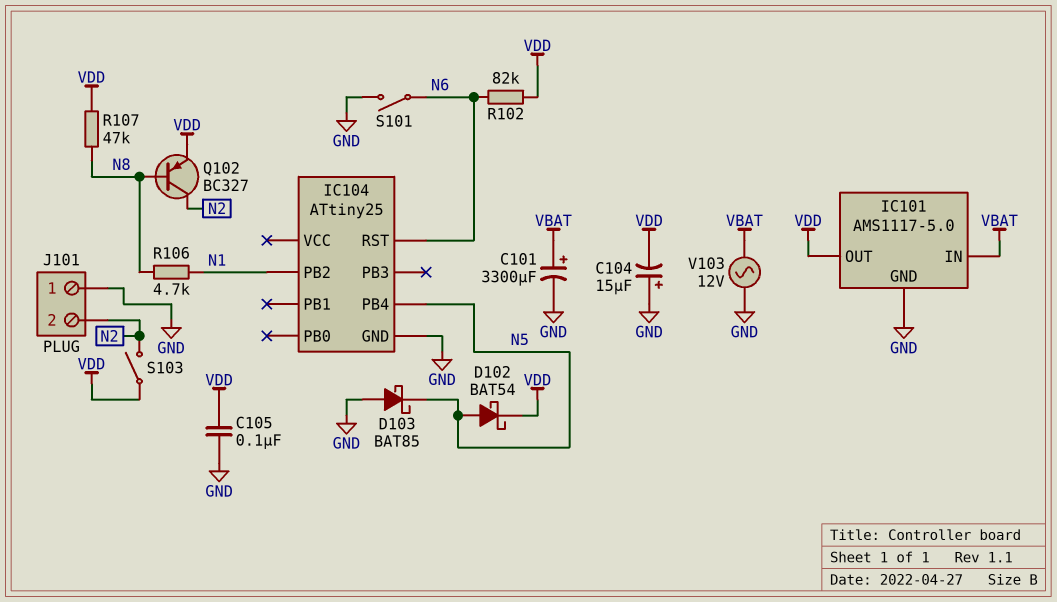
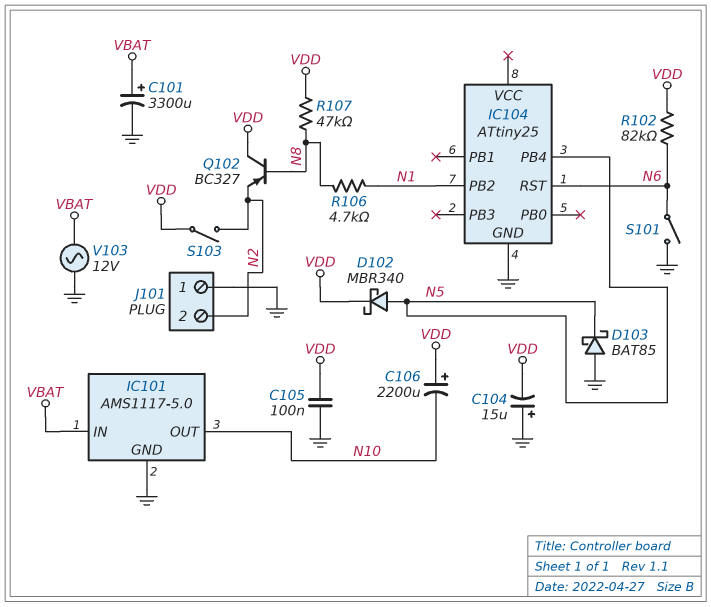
C106: none -> 2200uF (plus VDD, minus N10)
D102: schottky BAT54 (A N5, K VDD) -> schottky MBR340 (A N5, K VDD)
IC101 pin OUT: VDD -> N10
Q102: PNP BC327 (B N8, C N2, E VDD) -> PNP BC327 (B N8, C VDD, E N2)

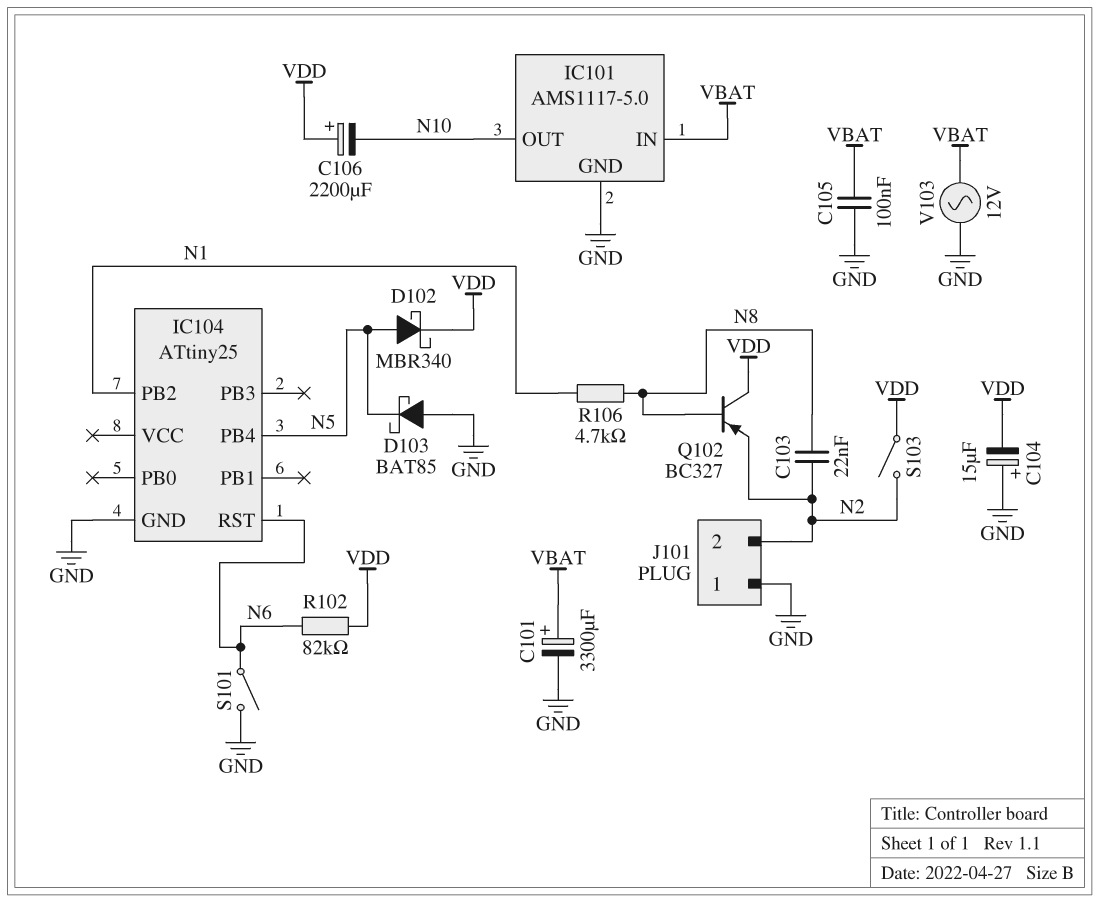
C103: none -> 22nF (N2, N8)
C105: 100nF (GND, VDD) -> 100nF (GND, VBAT)
R107: 47k (N8, VDD) -> none

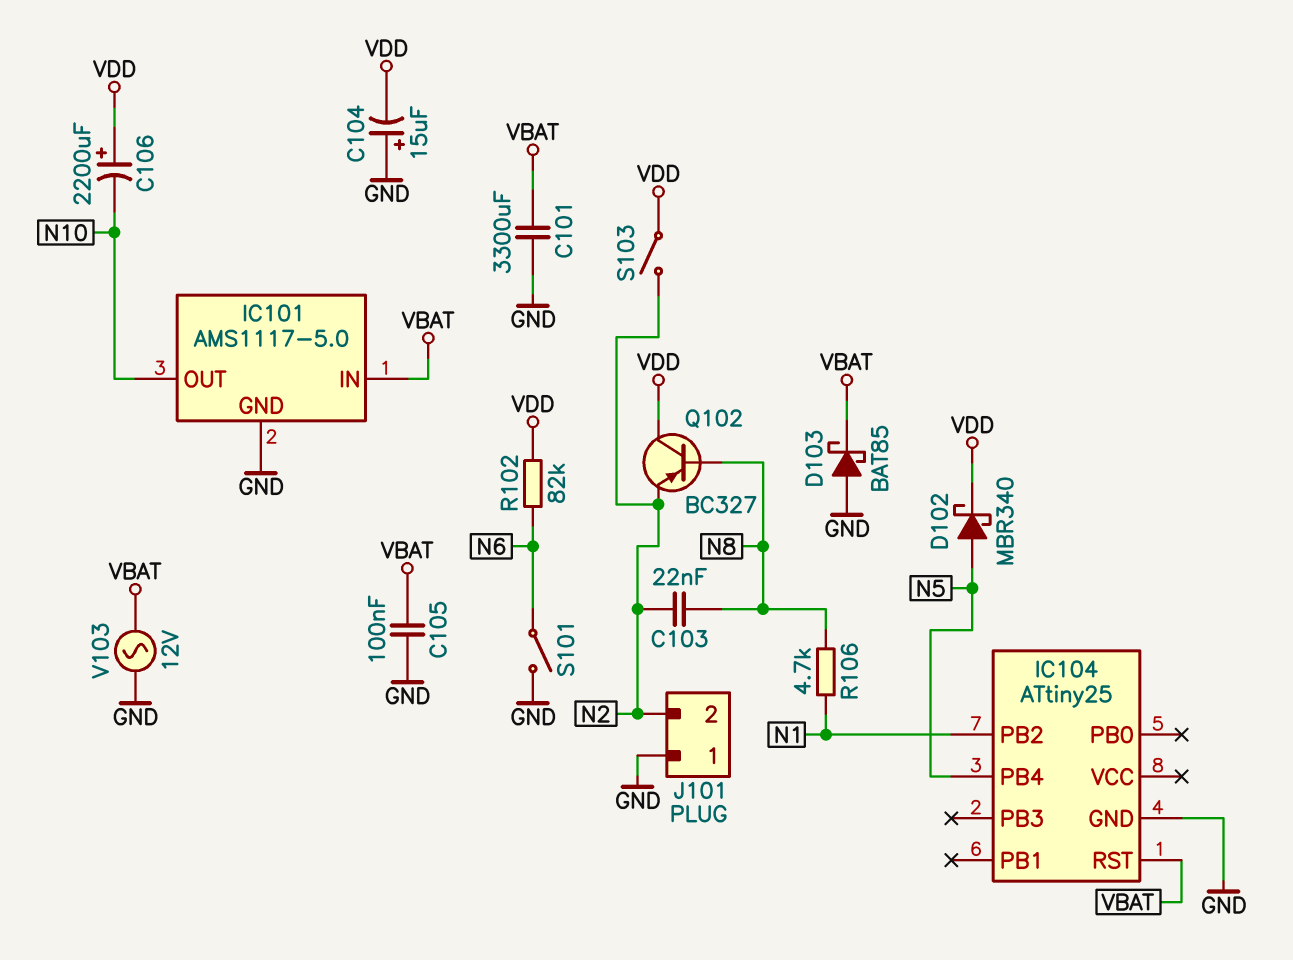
C101: 3300uF (plus VBAT, minus GND) -> 3300uF (GND, VBAT)
D103: schottky BAT85 (A GND, K N5) -> schottky BAT85 (A GND, K VBAT)
IC104 pin RST: N6 -> VBAT

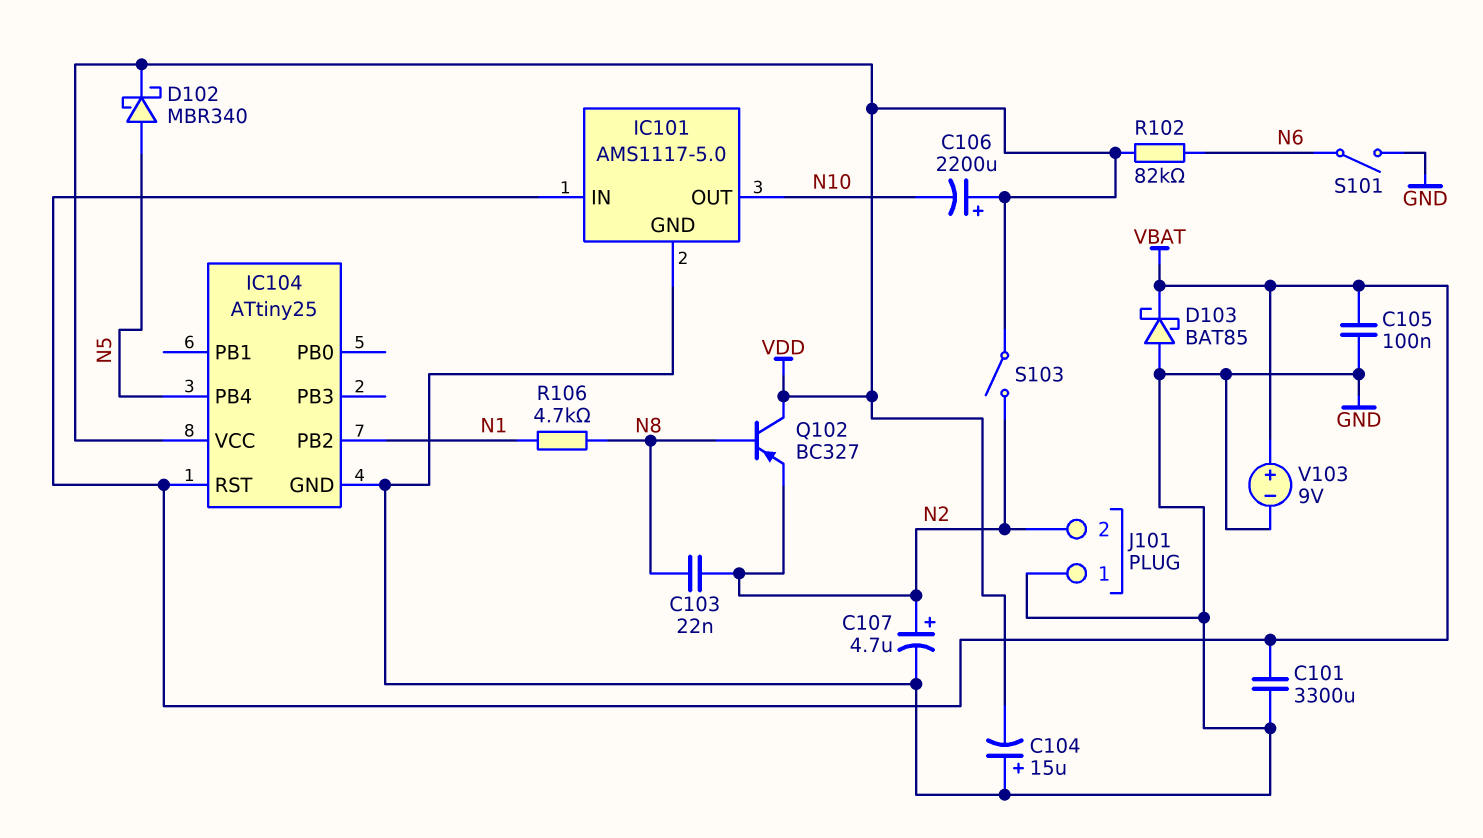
C107: none -> 4.7uF (plus N2, minus GND)
IC104 pin VCC: none -> VDD
V103: AC 12V (GND, VBAT) -> 9V (plus VBAT, minus GND)

